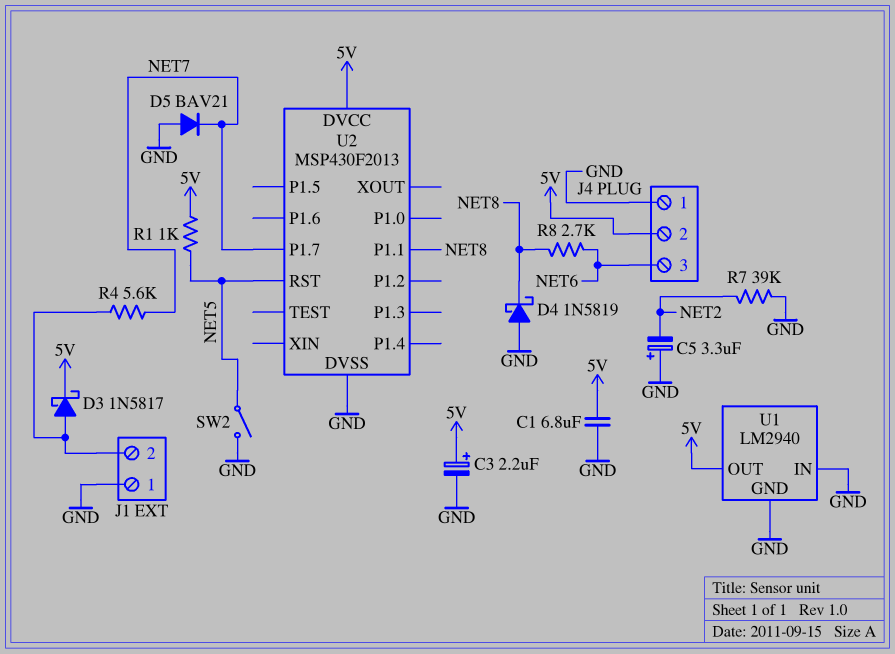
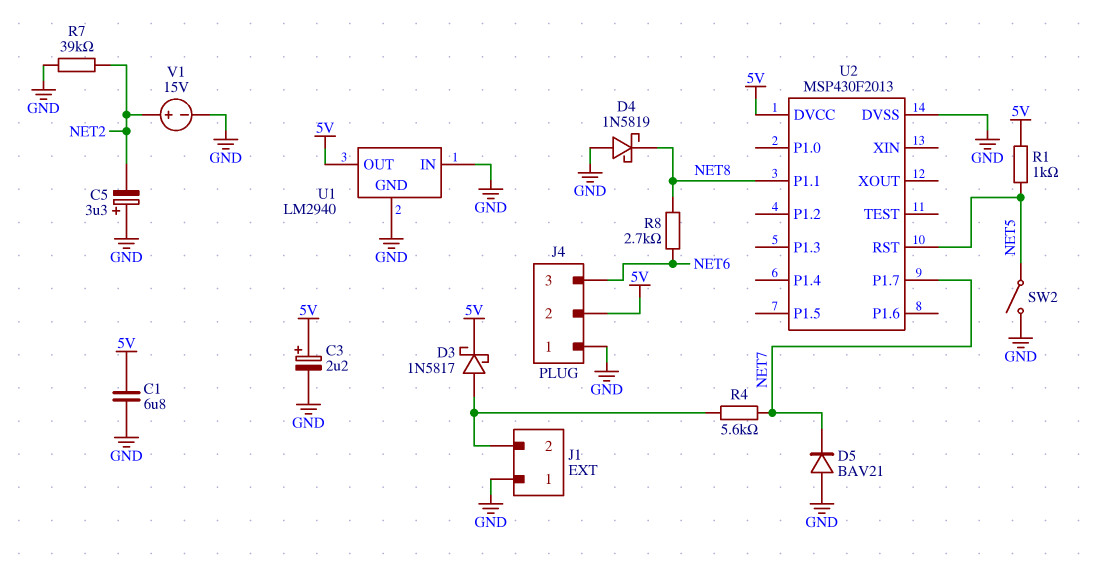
V1: none -> 15V (plus NET2, minus GND)

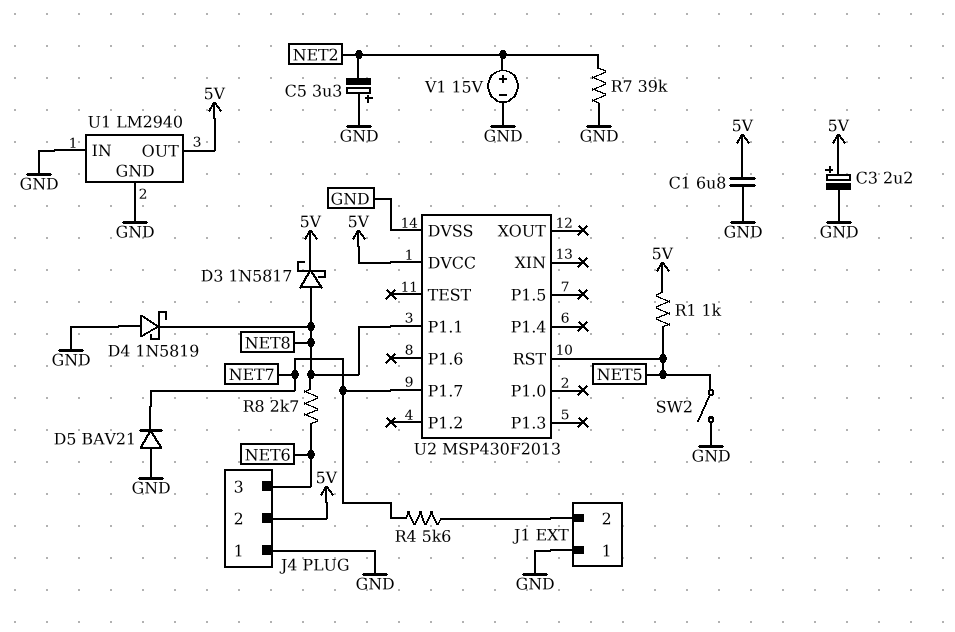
D3: schottky 1N5817 (A J1/2, K 5V) -> schottky 1N5817 (A NET8, K 5V)

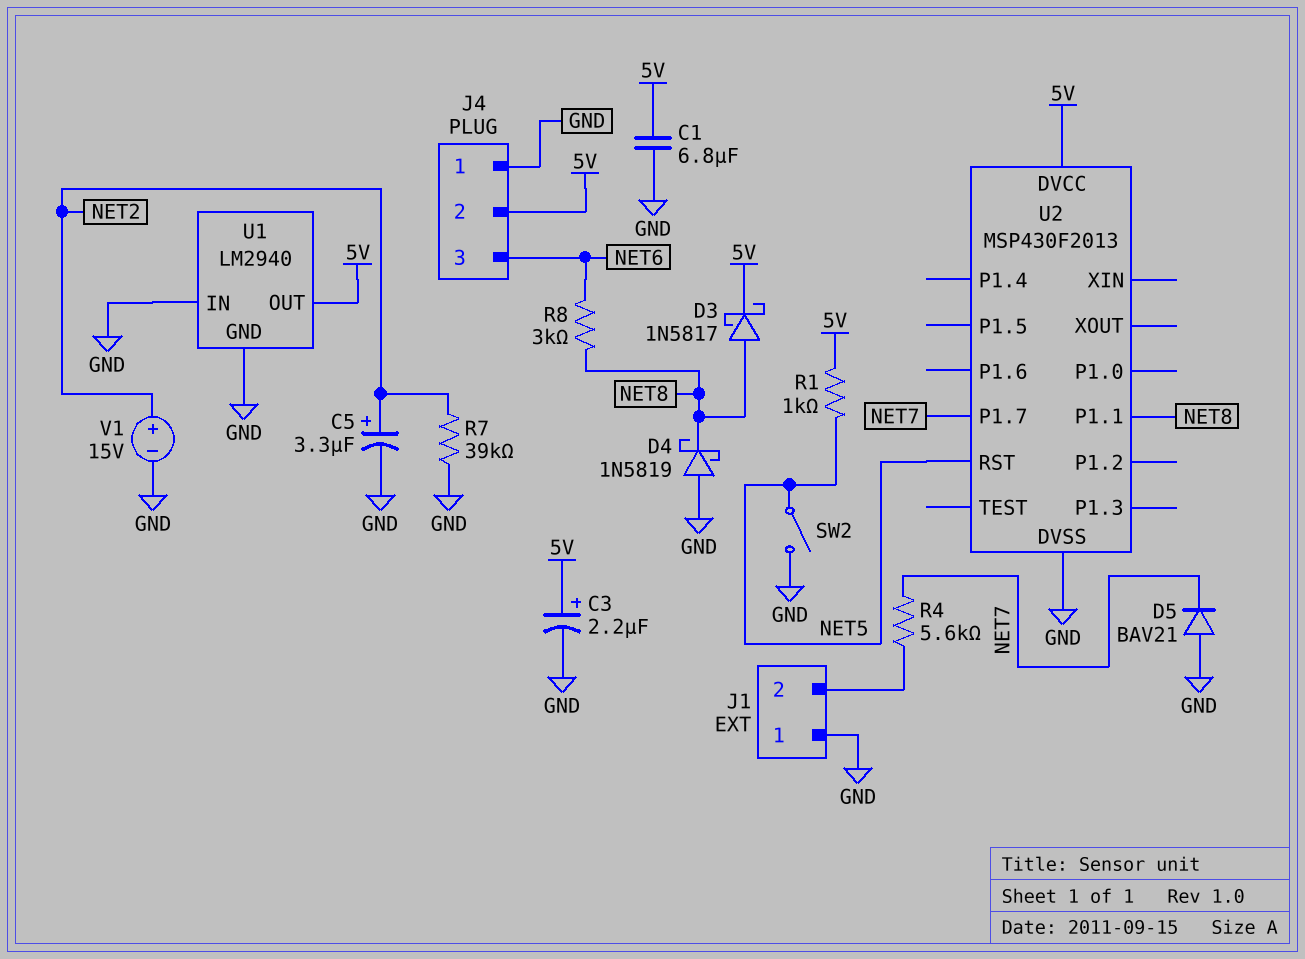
C5: 3.3uF (plus GND, minus NET2) -> 3.3uF (plus NET2, minus GND)
R8: 2.7k (NET6, NET8) -> 3k (NET6, NET8)

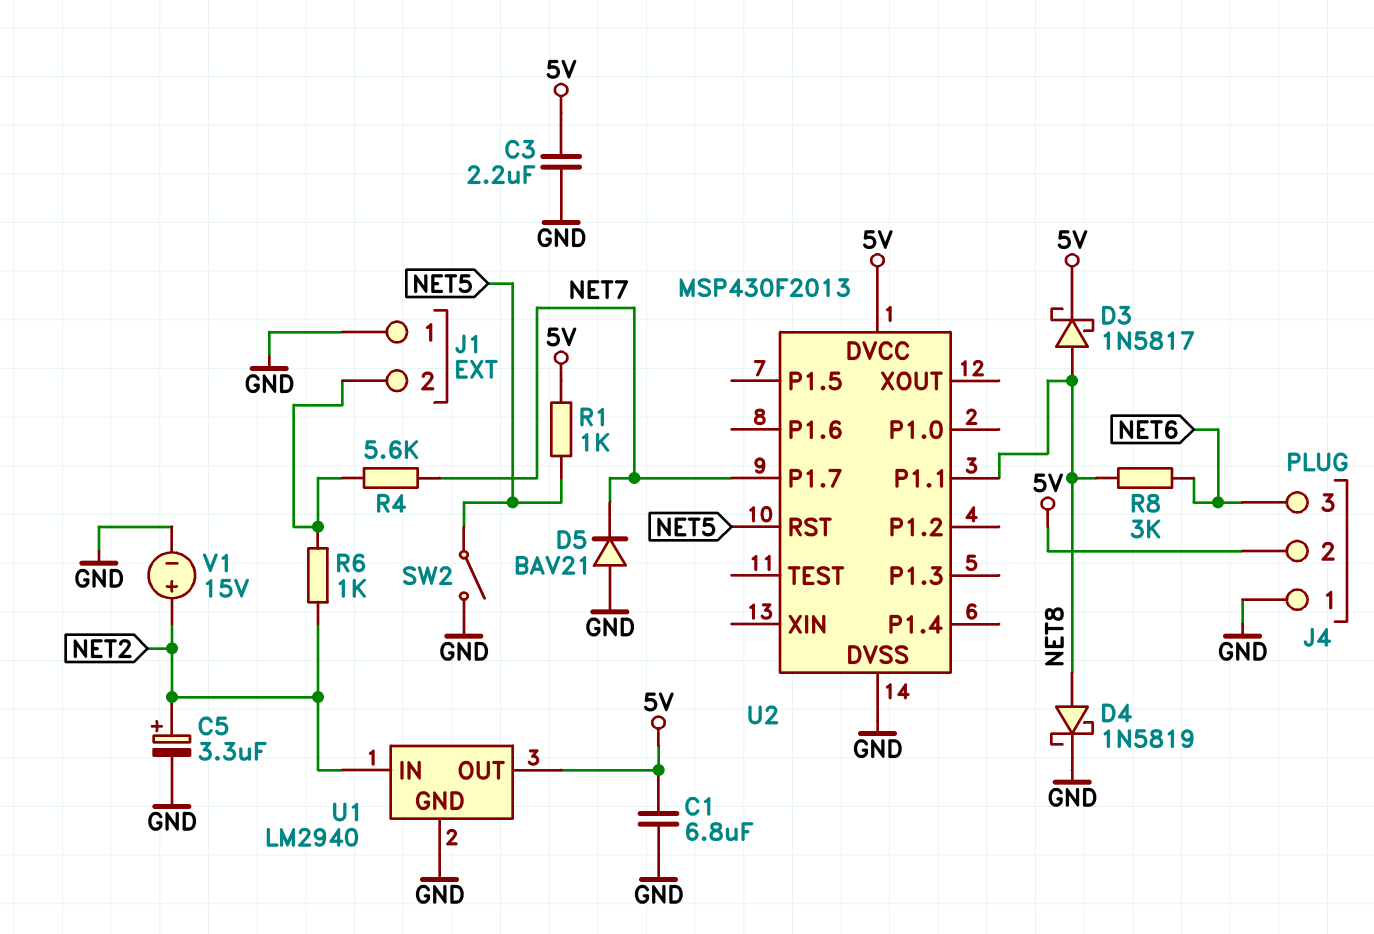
C3: 2.2uF (plus 5V, minus GND) -> 2.2uF (5V, GND)
D4: schottky 1N5819 (A GND, K NET8) -> schottky 1N5819 (A NET8, K GND)
R6: none -> 1k (J1/2, NET2)
R7: 39k (GND, NET2) -> none
U1 pin IN: GND -> NET2

